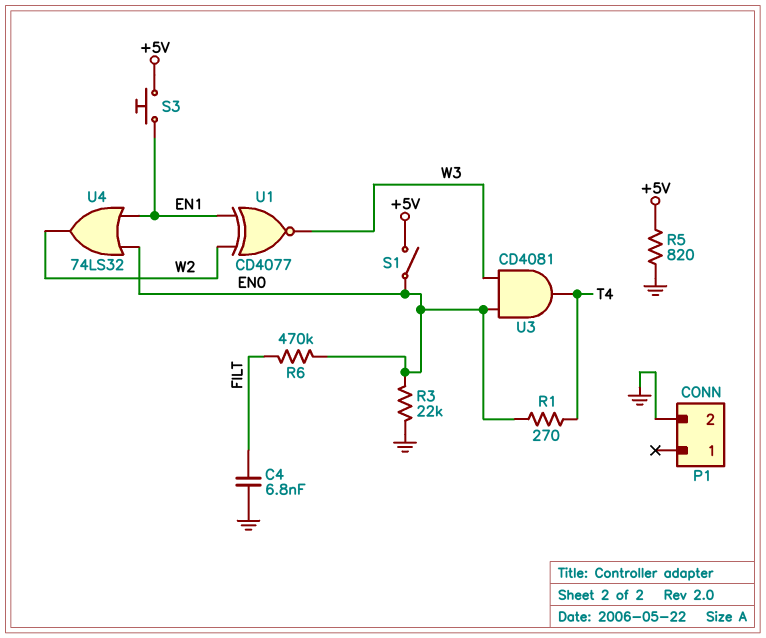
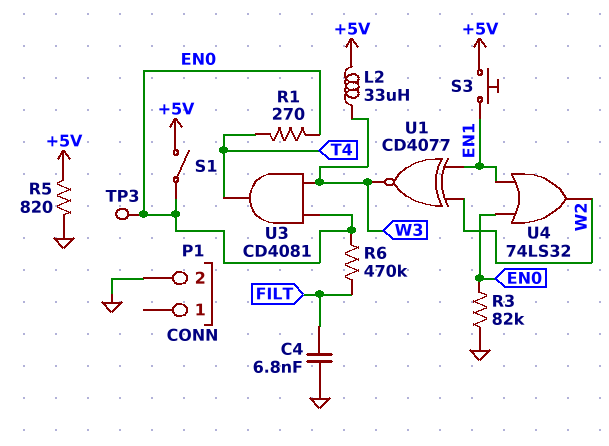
L2: none -> 33uH (+5V, W3)
R3: 22k (EN0, GND) -> 82k (EN0, GND)
TP3: none -> test point (EN0)

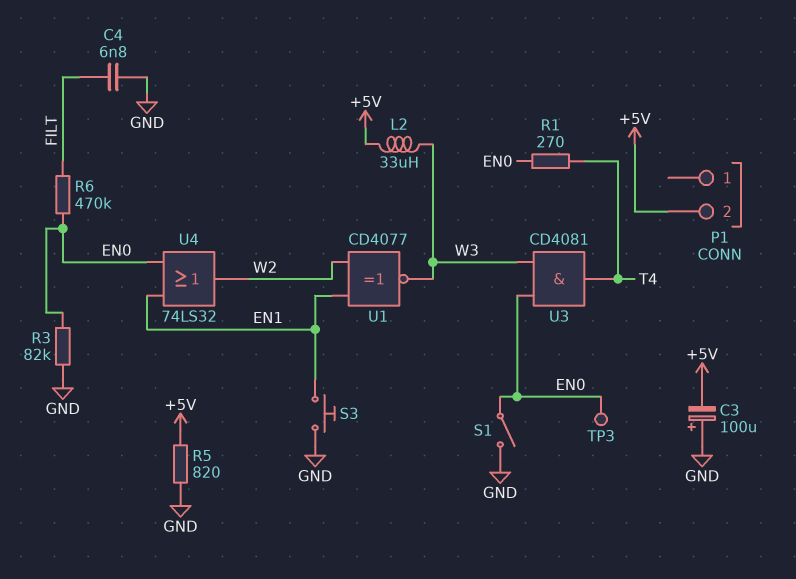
C3: none -> 100uF (plus GND, minus +5V)
P1 pin 2: GND -> +5V
S1: switch (+5V, EN0) -> switch (EN0, GND)
S3: button (+5V, EN1) -> button (EN1, GND)

